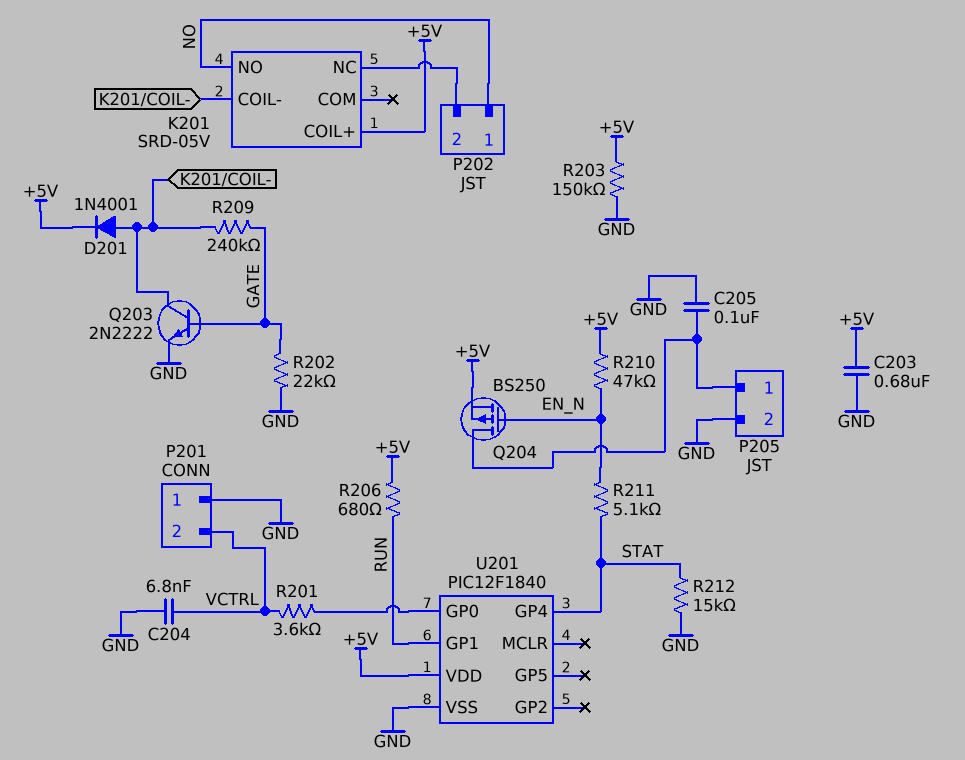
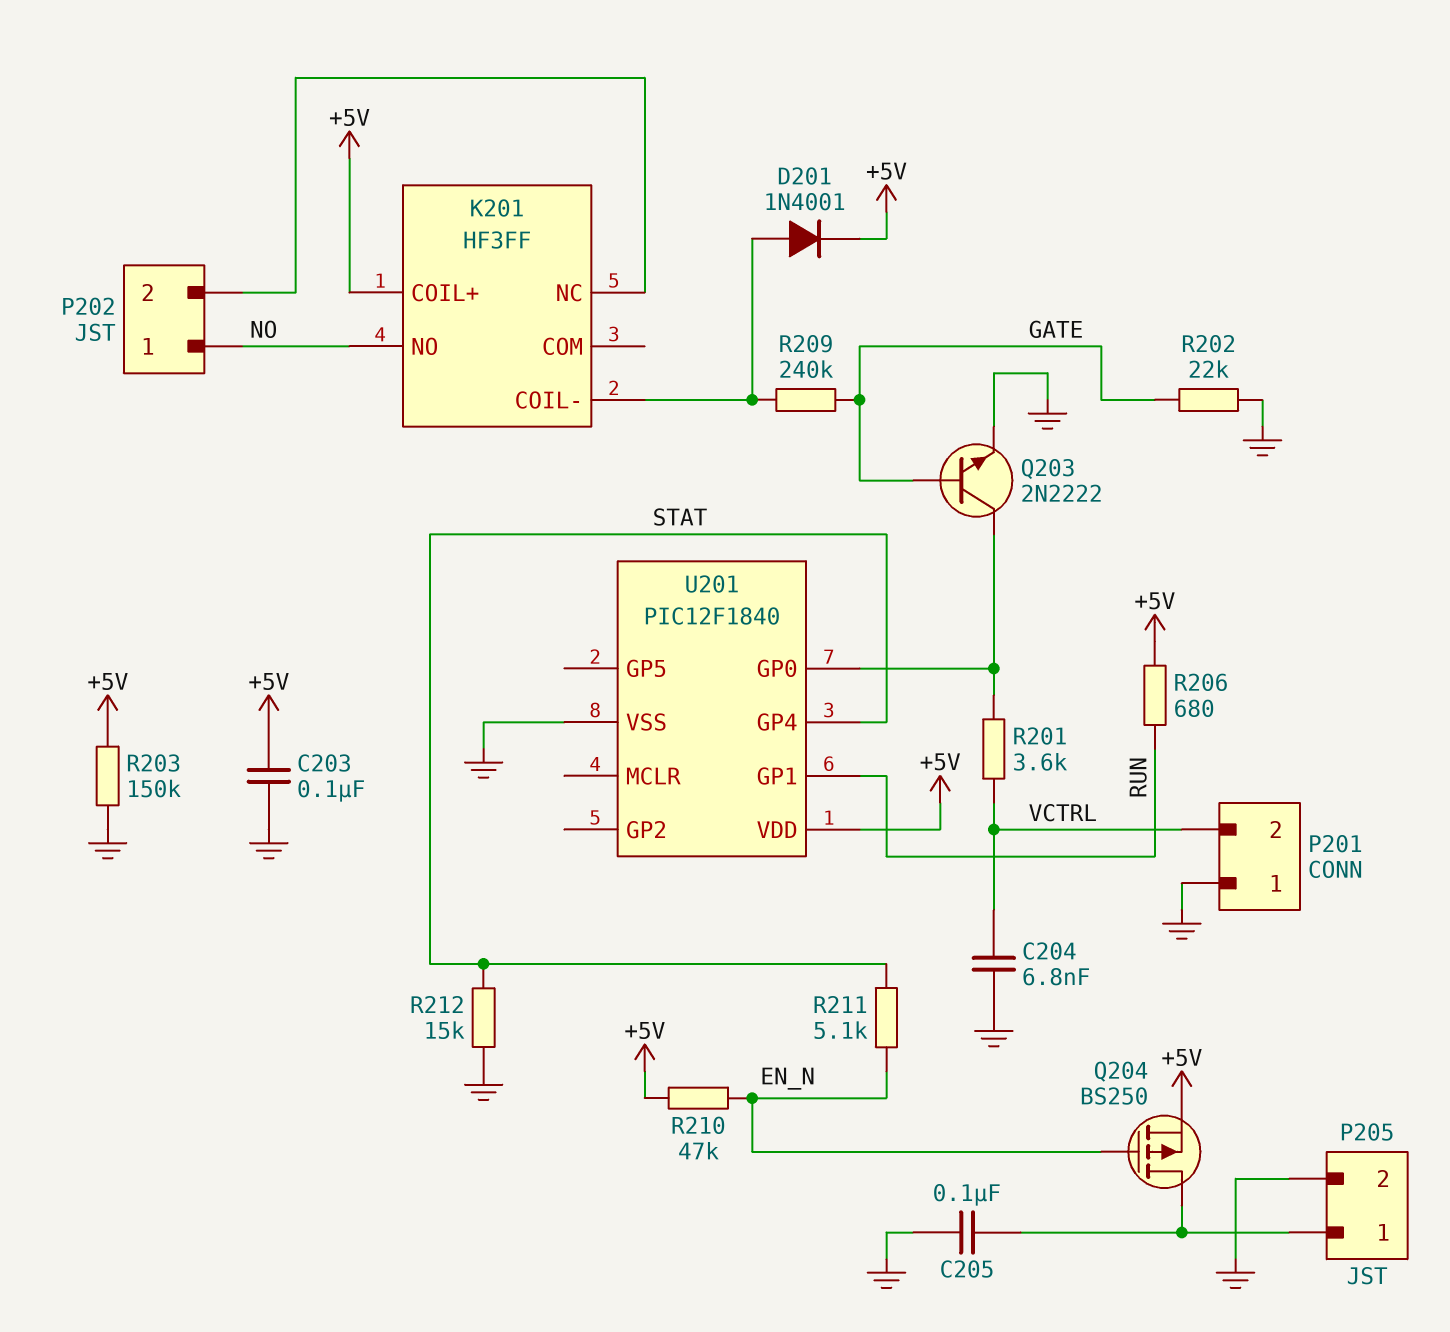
C203: 680nF (+5V, GND) -> 100nF (+5V, GND)
K201: SRD-05V -> HF3FF
Q203: NPN 2N2222 (B GATE, C K201/COIL-, E GND) -> NPN 2N2222 (B GATE, C U201/GP0, E GND)

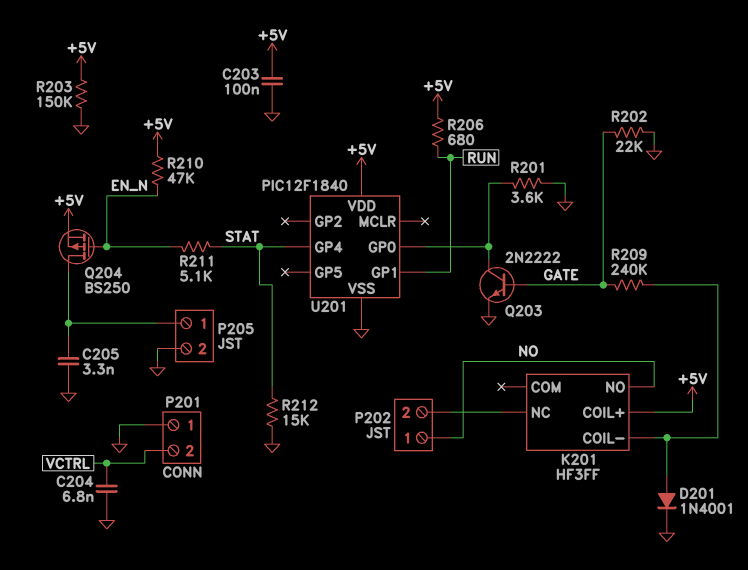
C205: 100nF (GND, P205/1) -> 3.3nF (GND, P205/1)
D201: diode 1N4001 (A K201/COIL-, K +5V) -> diode 1N4001 (A K201/COIL-, K GND)
R201: 3.6k (U201/GP0, VCTRL) -> 3.6k (GND, U201/GP0)

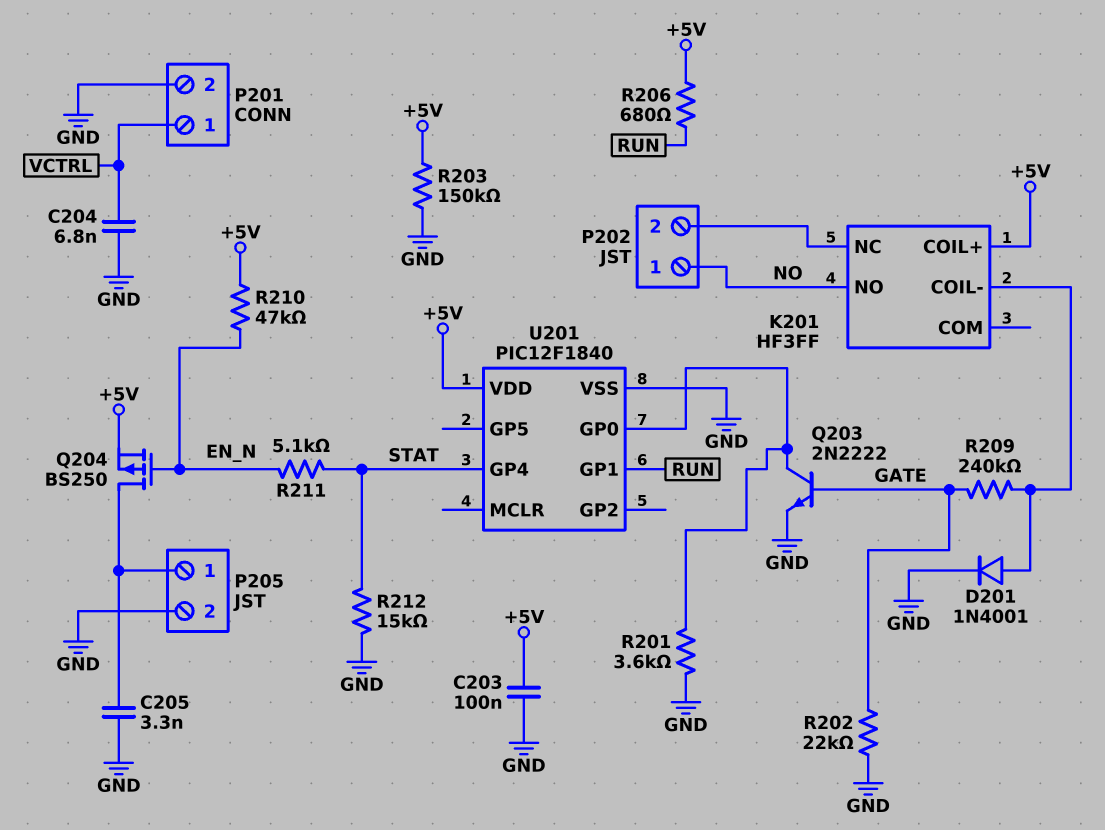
P201 pin 1: GND -> VCTRL
P201 pin 2: VCTRL -> GND

